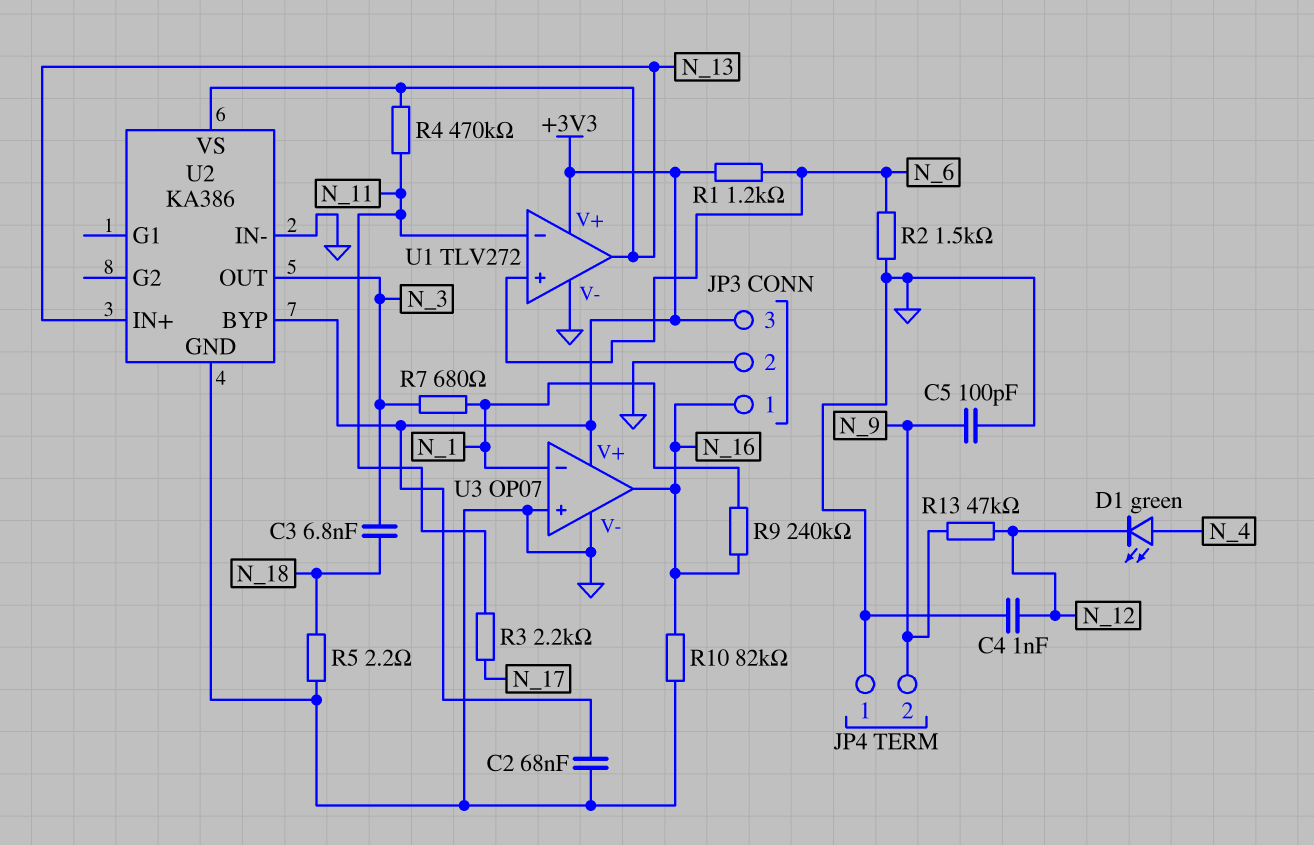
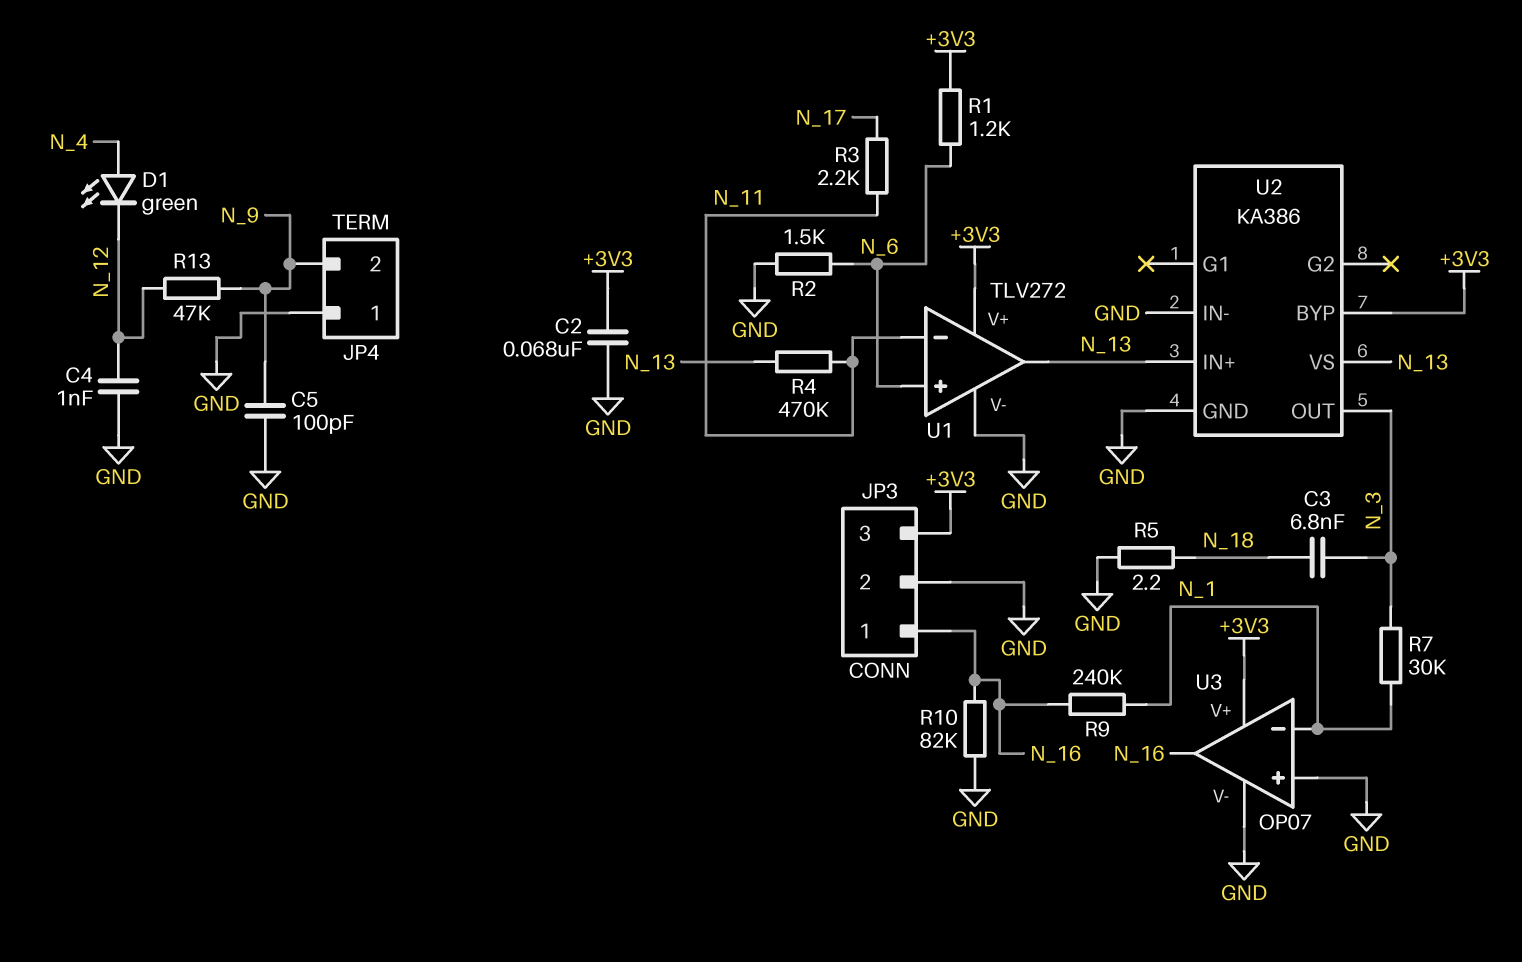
R7: 680 (N_1, N_3) -> 30k (N_1, N_3)

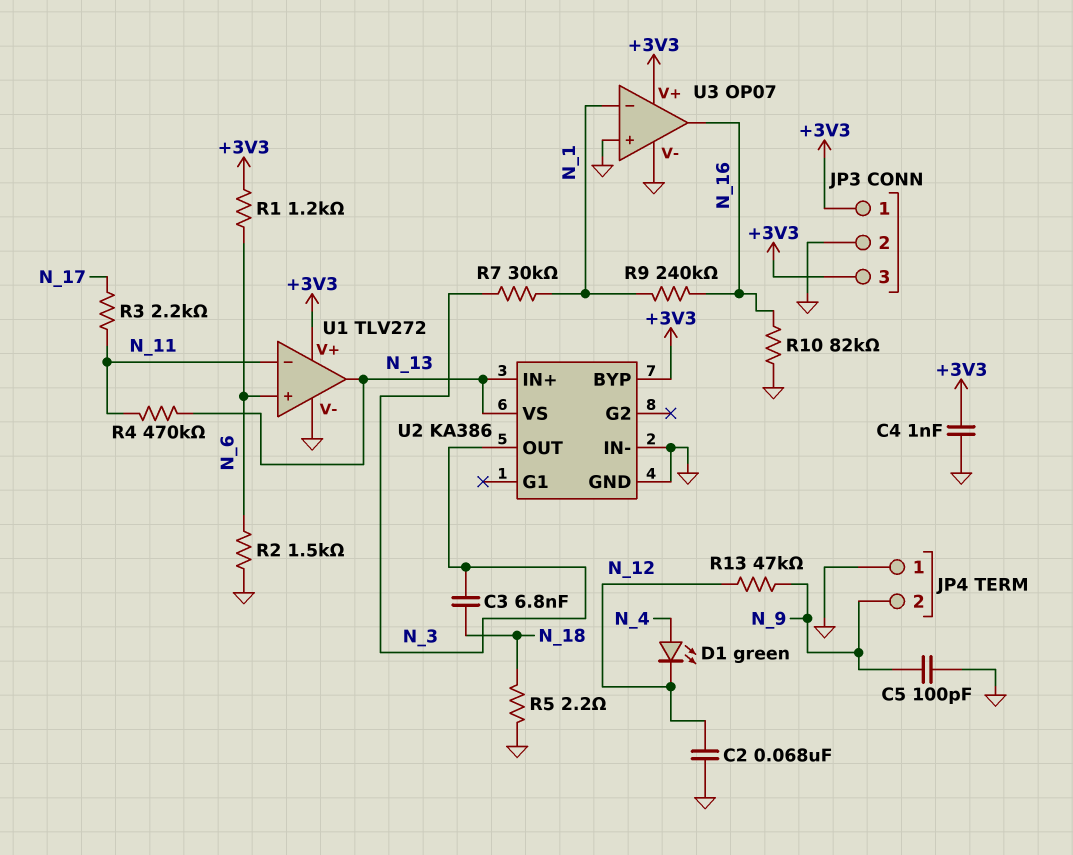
C2: 68nF (+3V3, GND) -> 68nF (GND, N_12)
C4: 1nF (GND, N_12) -> 1nF (+3V3, GND)
JP3 pin 1: N_16 -> +3V3

